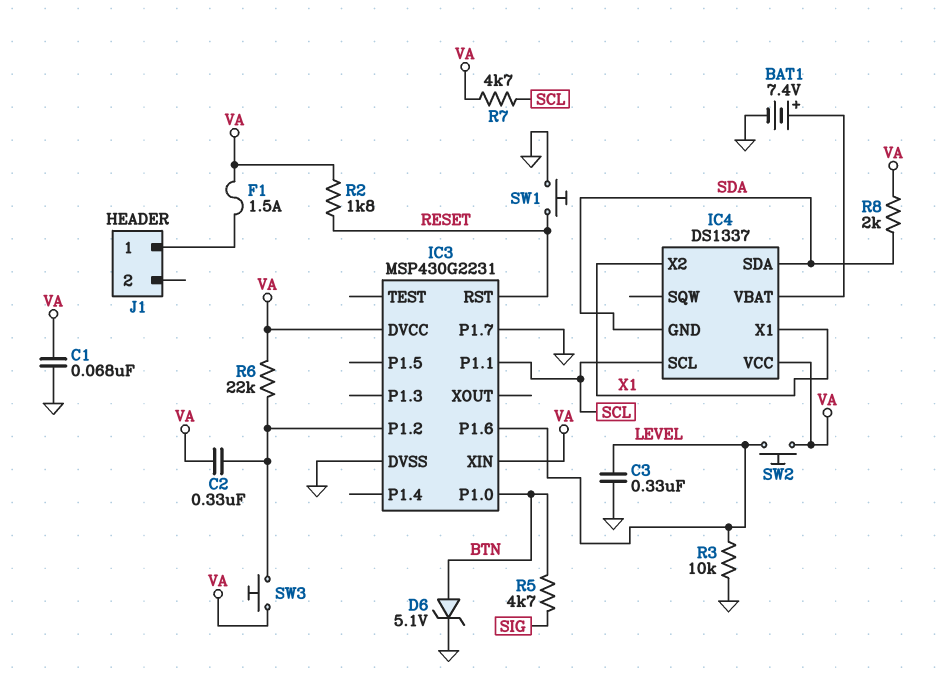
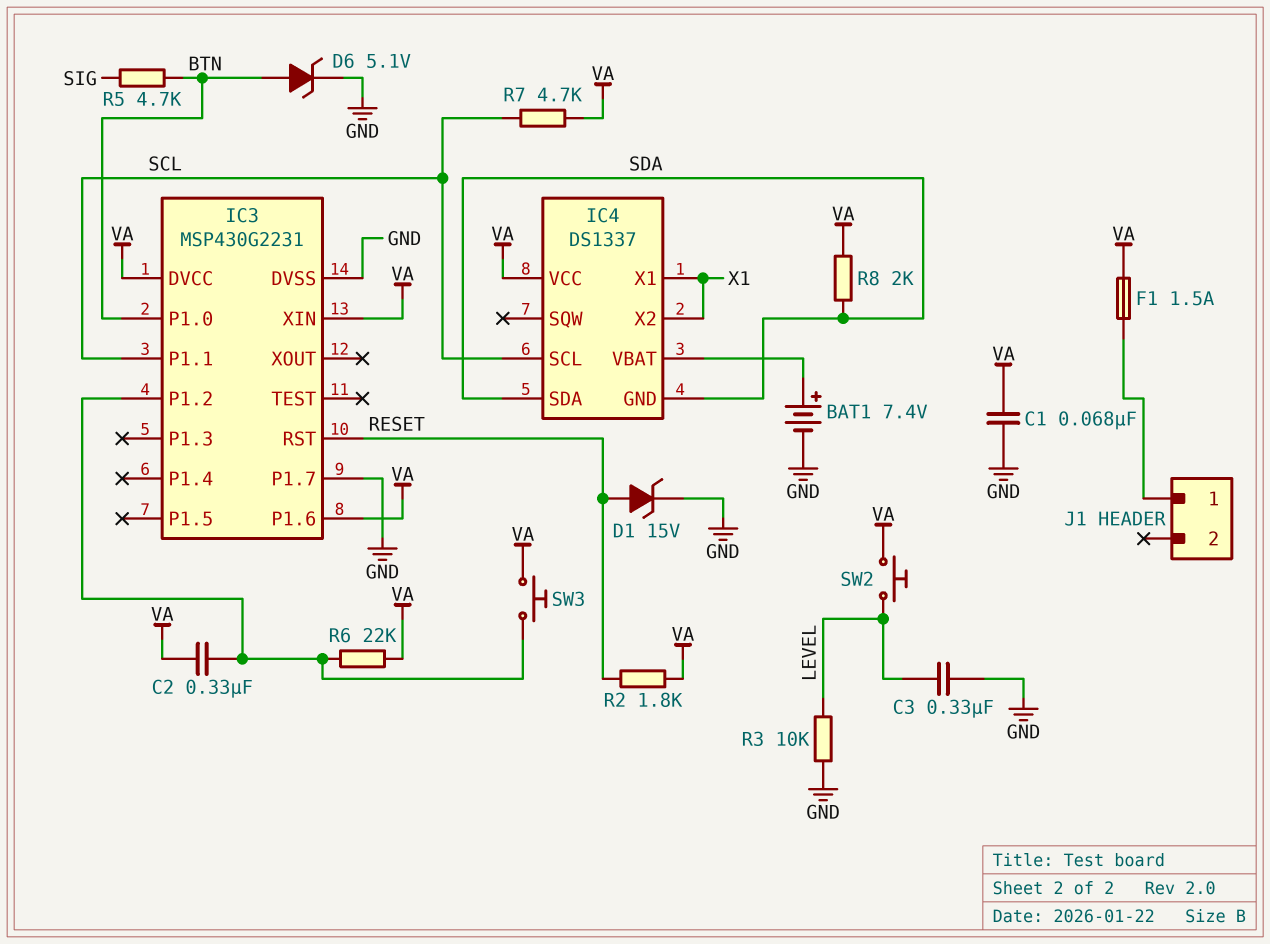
D1: none -> zener 15V (A RESET, K GND)
IC3 pin P1.6: LEVEL -> VA
SW1: button (GND, RESET) -> none

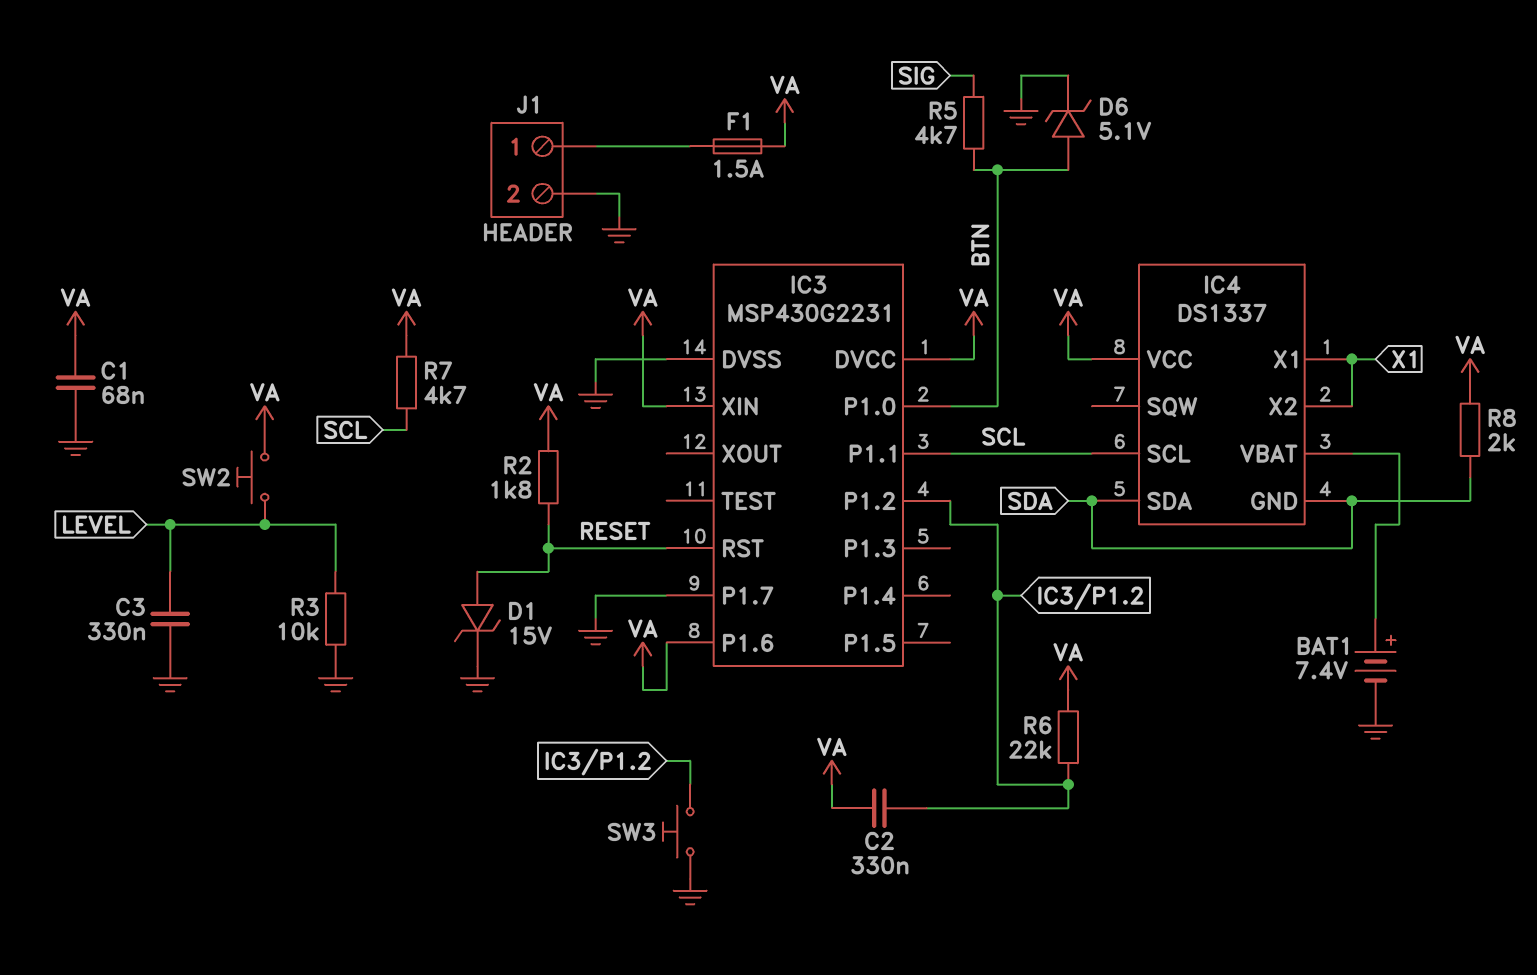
J1 pin 2: none -> GND
SW3: button (IC3/P1.2, VA) -> button (GND, IC3/P1.2)

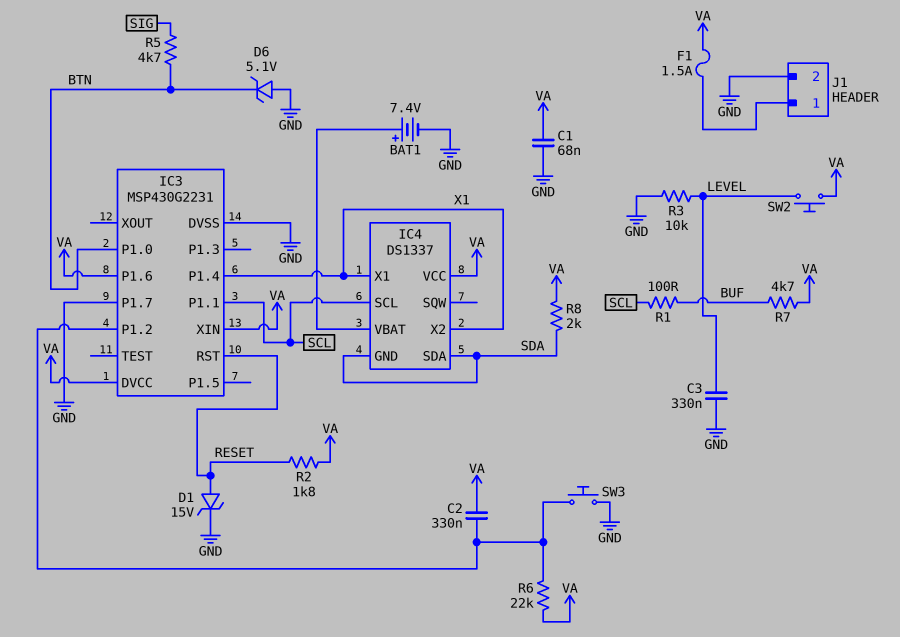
D6: zener 5.1V (A BTN, K GND) -> zener 5.1V (A GND, K BTN)
IC3 pin P1.4: none -> X1
R1: none -> 100 (BUF, SCL)
R7: 4.7k (SCL, VA) -> 4.7k (BUF, VA)

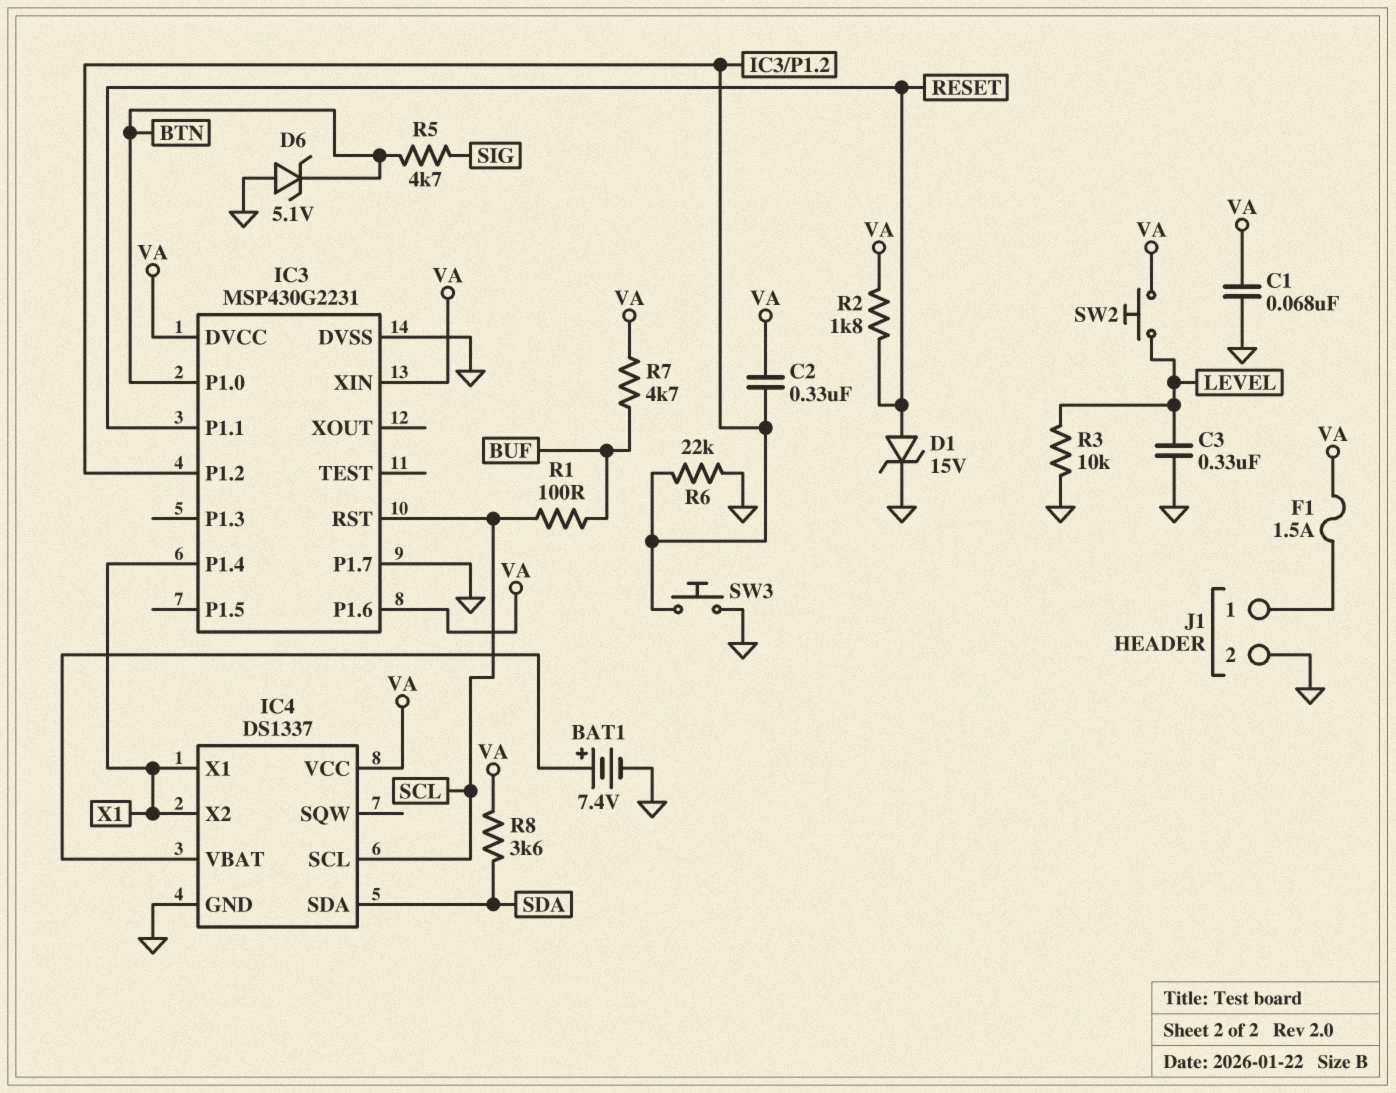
IC3 pin P1.1: SCL -> RESET
IC3 pin RST: RESET -> SCL
IC4 pin GND: SDA -> GND
R6: 22k (IC3/P1.2, VA) -> 22k (GND, IC3/P1.2)
R8: 2k (SDA, VA) -> 3.6k (SDA, VA)

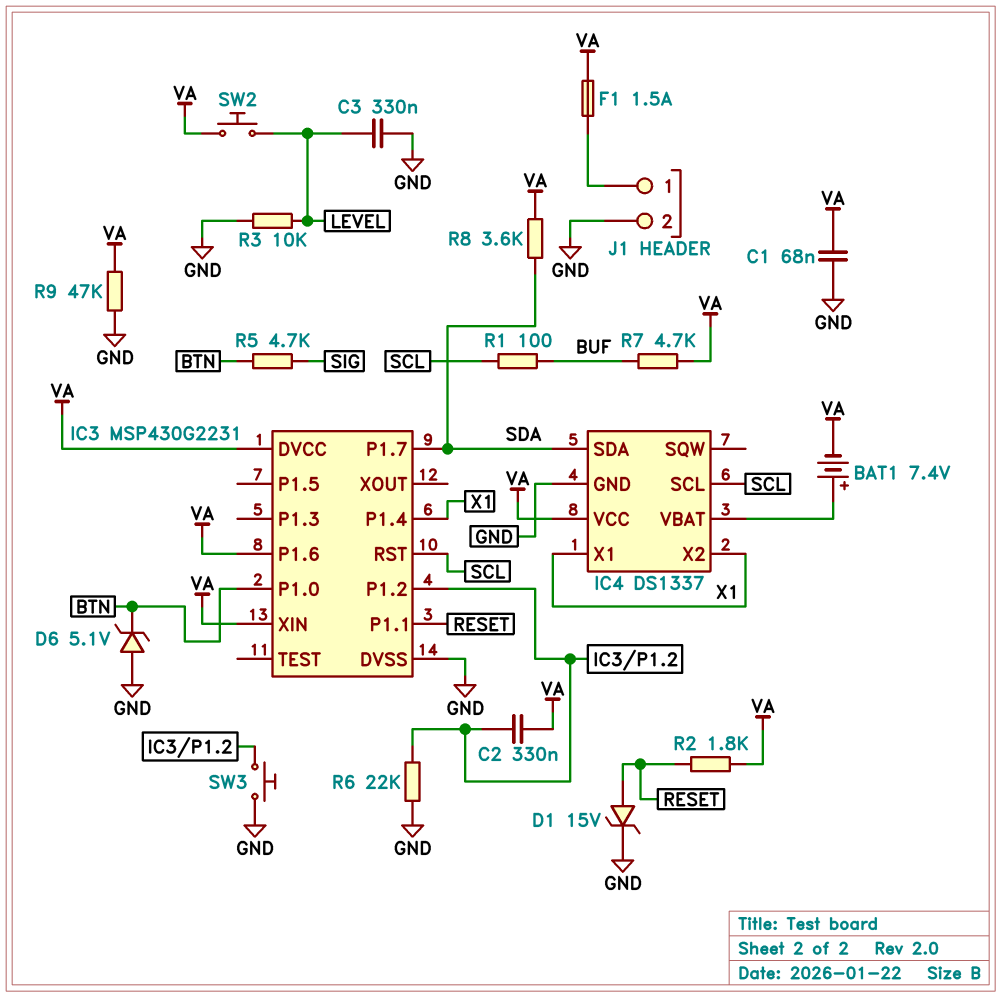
BAT1: 7.4V (plus IC4/VBAT, minus GND) -> 7.4V (plus IC4/VBAT, minus VA)
IC3 pin P1.7: GND -> SDA
R9: none -> 47k (GND, VA)

